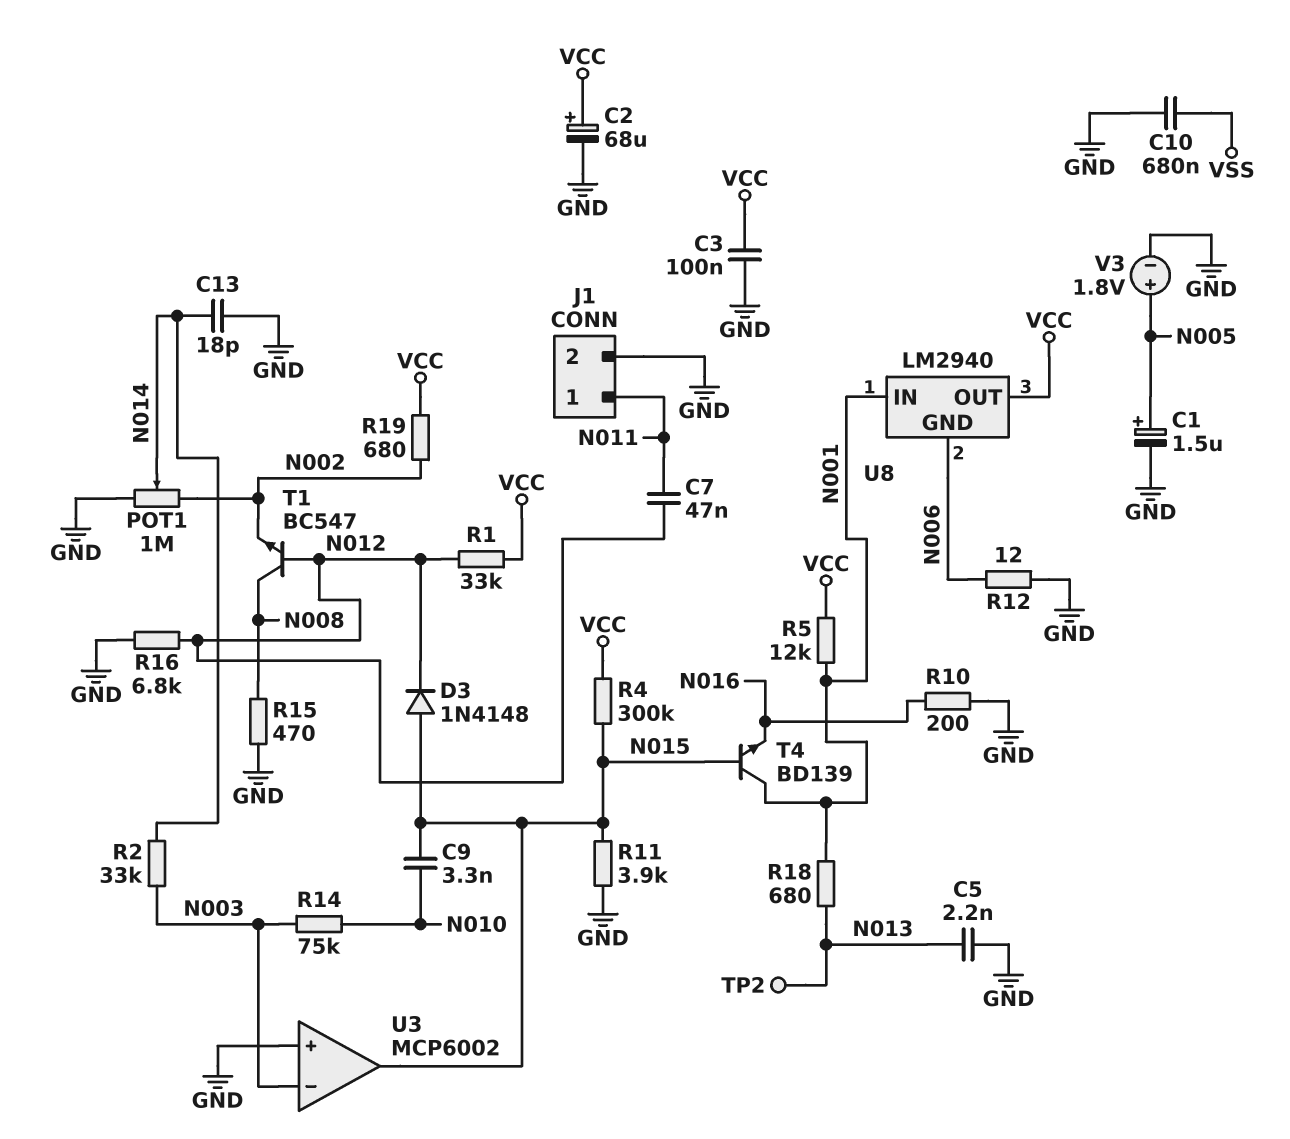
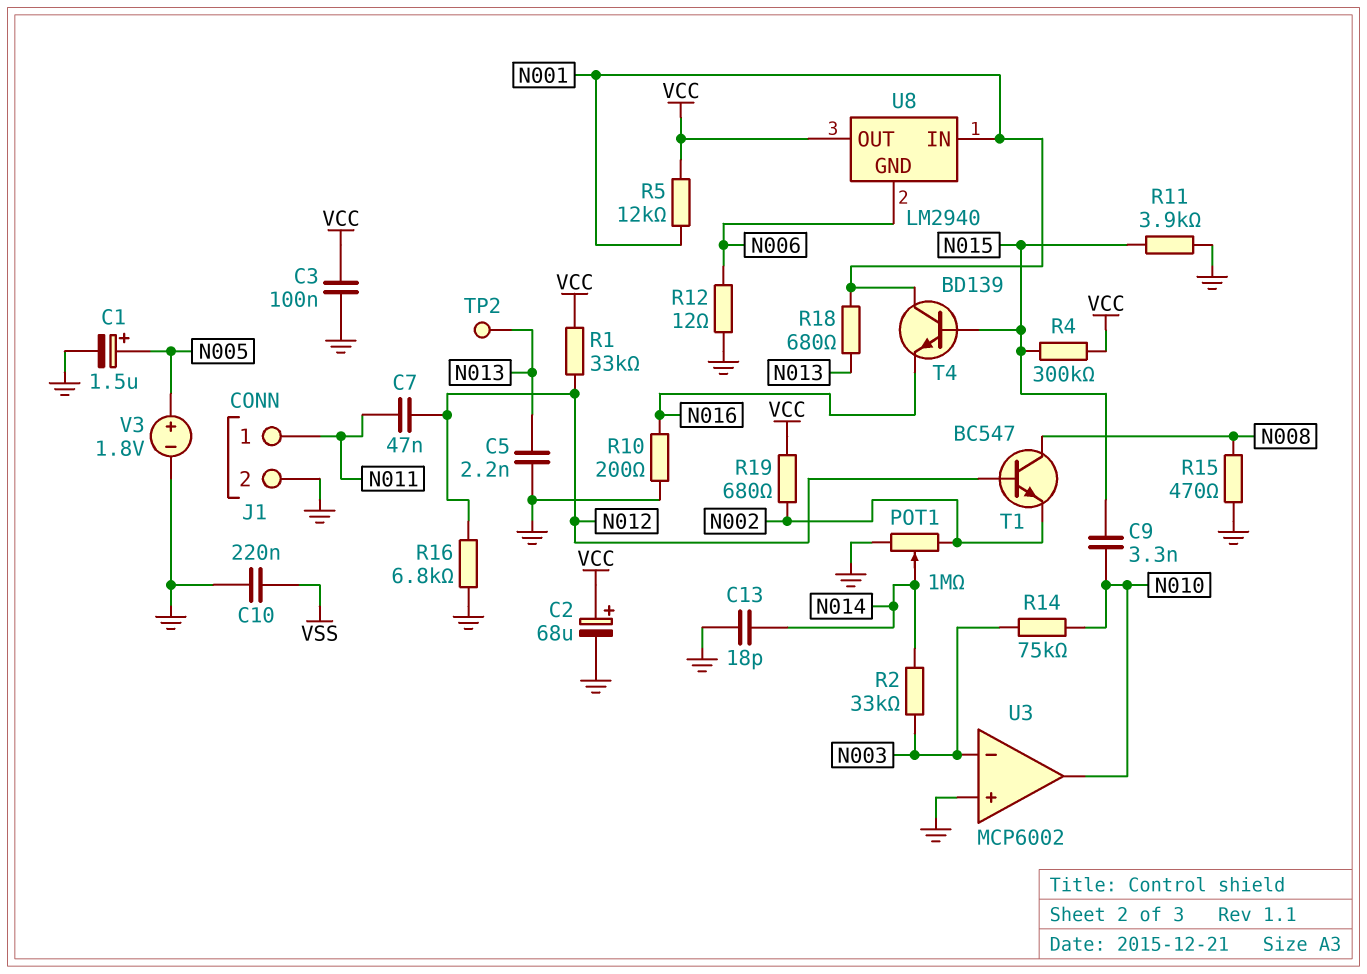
C10: 680nF (GND, VSS) -> 220nF (GND, VSS)
D3: diode 1N4148 (A N015, K N012) -> none
U3 pin out: N015 -> N010

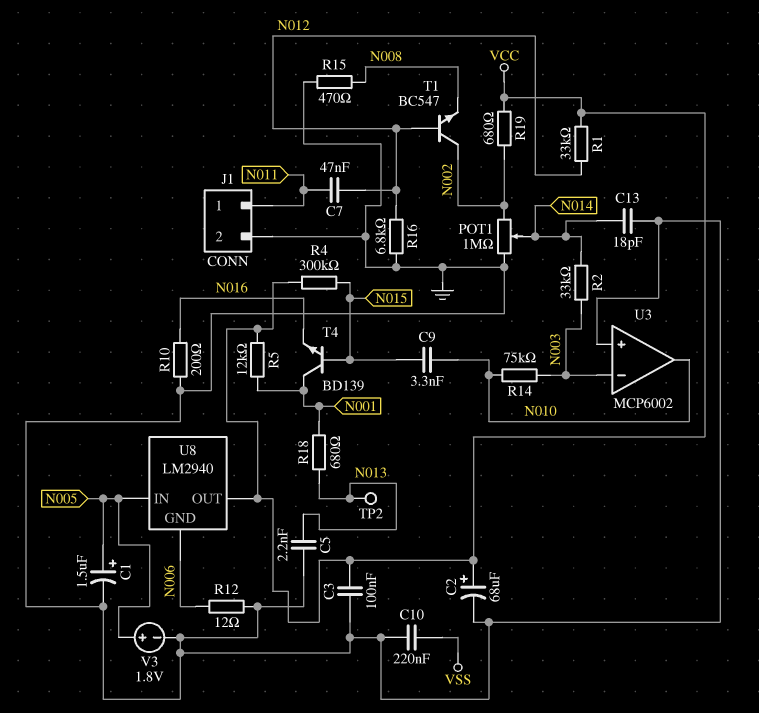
R11: 3.9k (GND, N015) -> none
T1: NPN BC547 (B N012, C N008, E N002) -> NPN BC547 (B N012, C N002, E N008)
U8 pin IN: N001 -> N005

